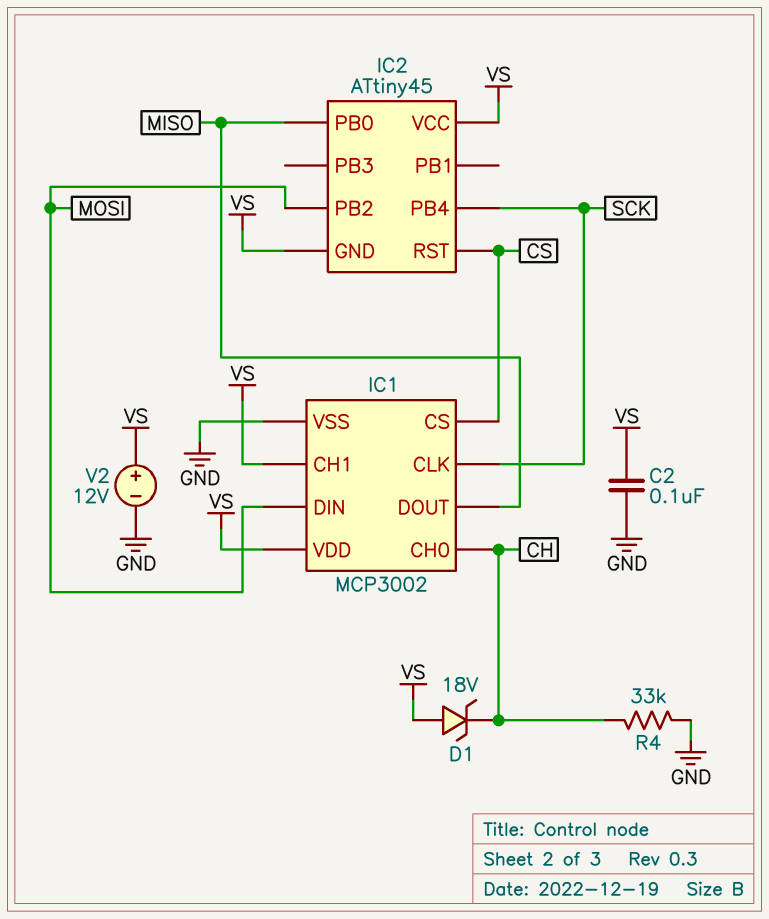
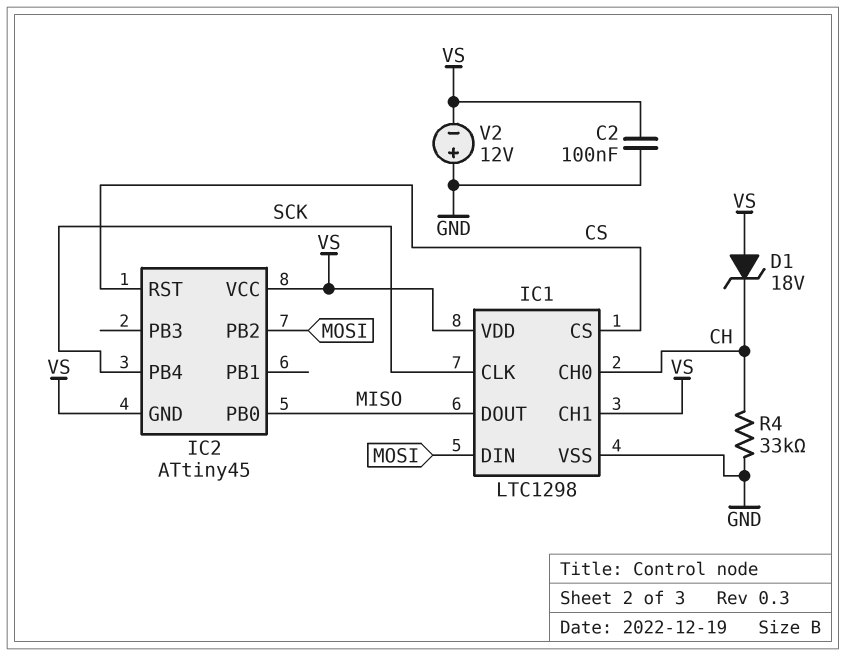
IC1: MCP3002 -> LTC1298
V2: 12V (plus VS, minus GND) -> 12V (plus GND, minus VS)

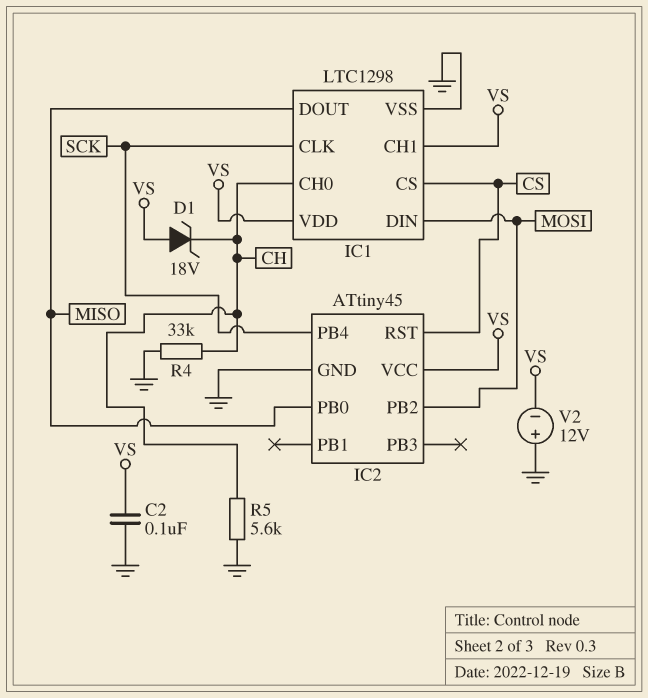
IC2 pin GND: VS -> GND
R5: none -> 5.6k (CH, GND)

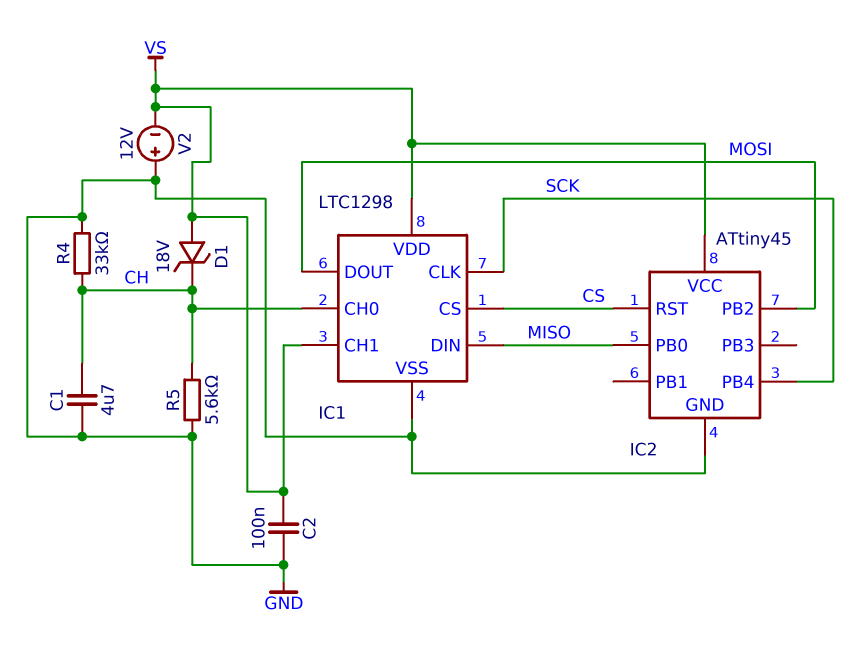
C1: none -> 4.7uF (CH, GND)
IC1 pin DIN: MOSI -> MISO
IC1 pin DOUT: MISO -> MOSI

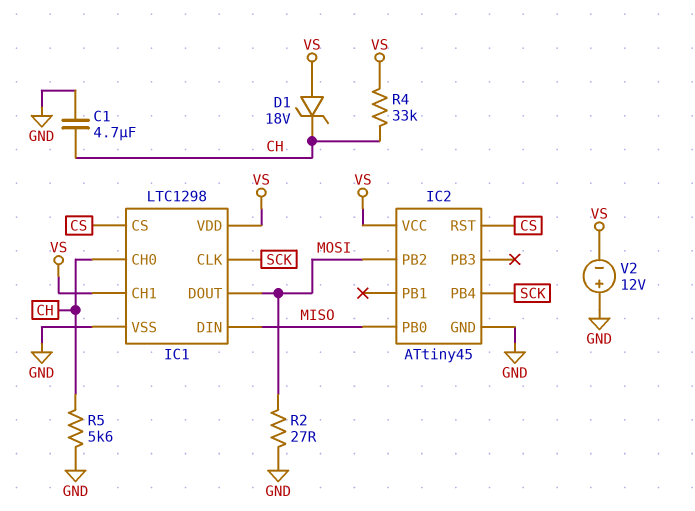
C2: 100nF (GND, VS) -> none
R2: none -> 27 (GND, MOSI)
R4: 33k (CH, GND) -> 33k (CH, VS)

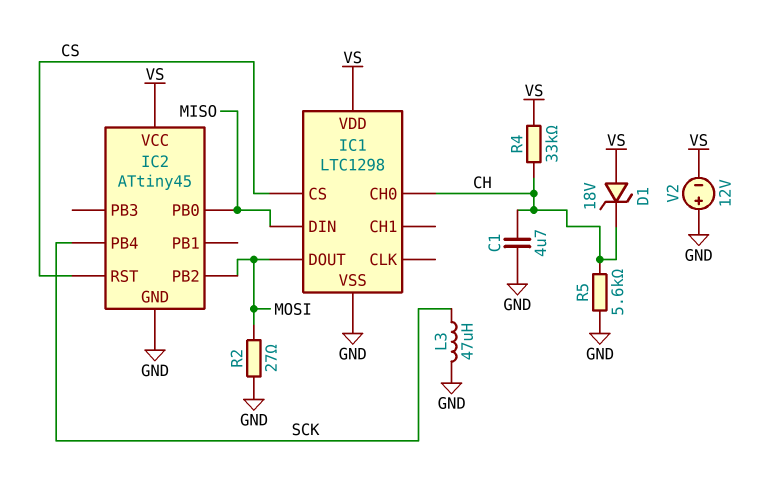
IC1 pin CH1: VS -> none
IC1 pin CLK: SCK -> none
L3: none -> 47uH (GND, SCK)

